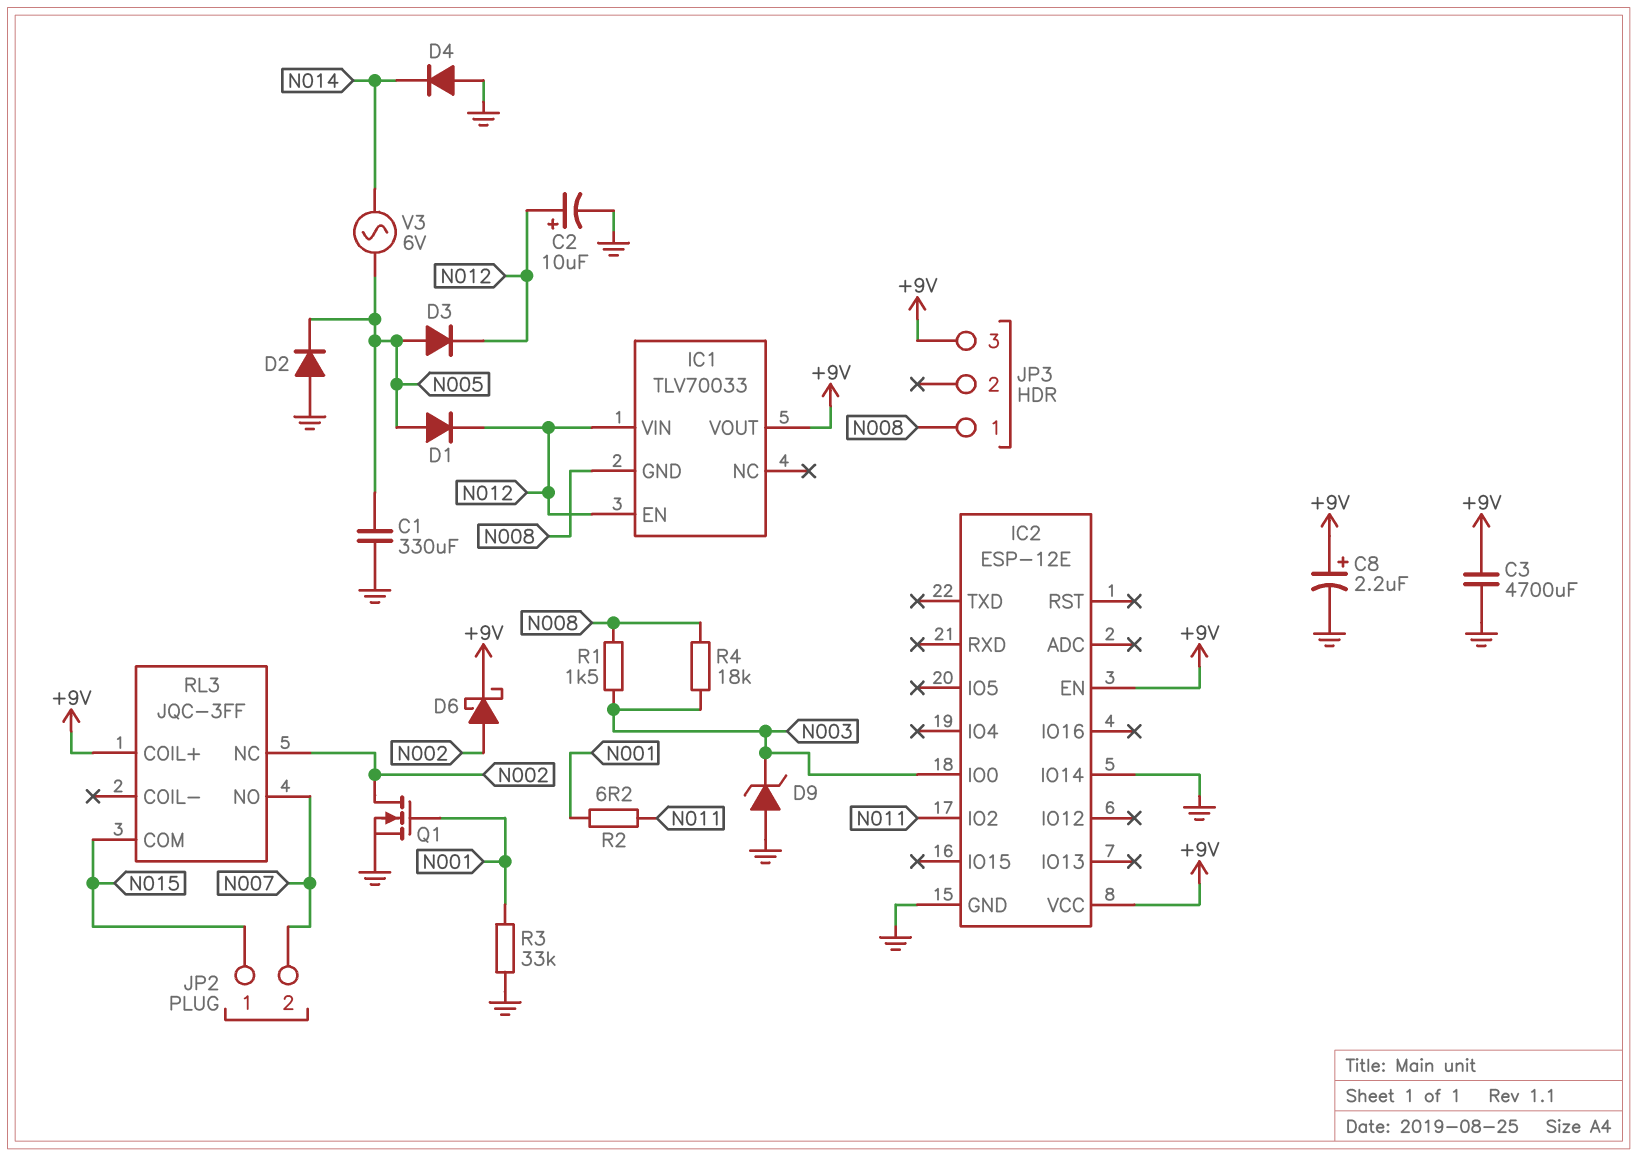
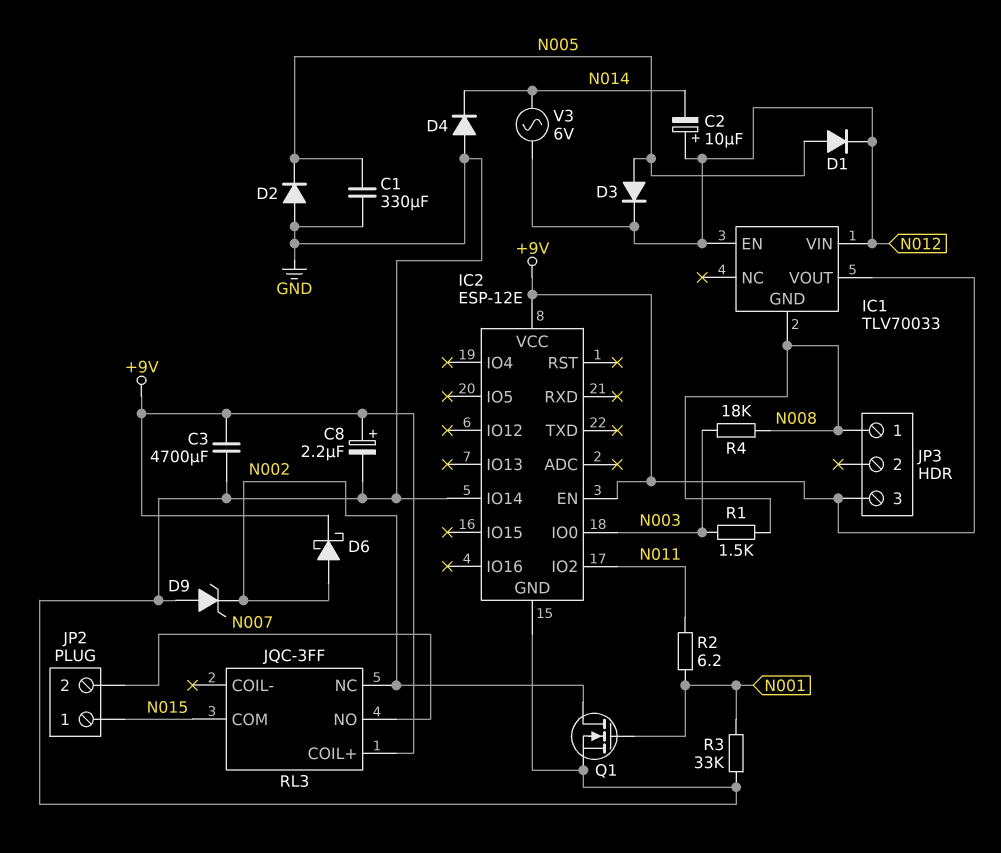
C2: 10uF (plus N012, minus GND) -> 10uF (plus N012, minus N014)
D9: zener (A GND, K N003) -> zener (A GND, K N002)
V3: AC 6V (N005, N014) -> AC 6V (N012, N014)

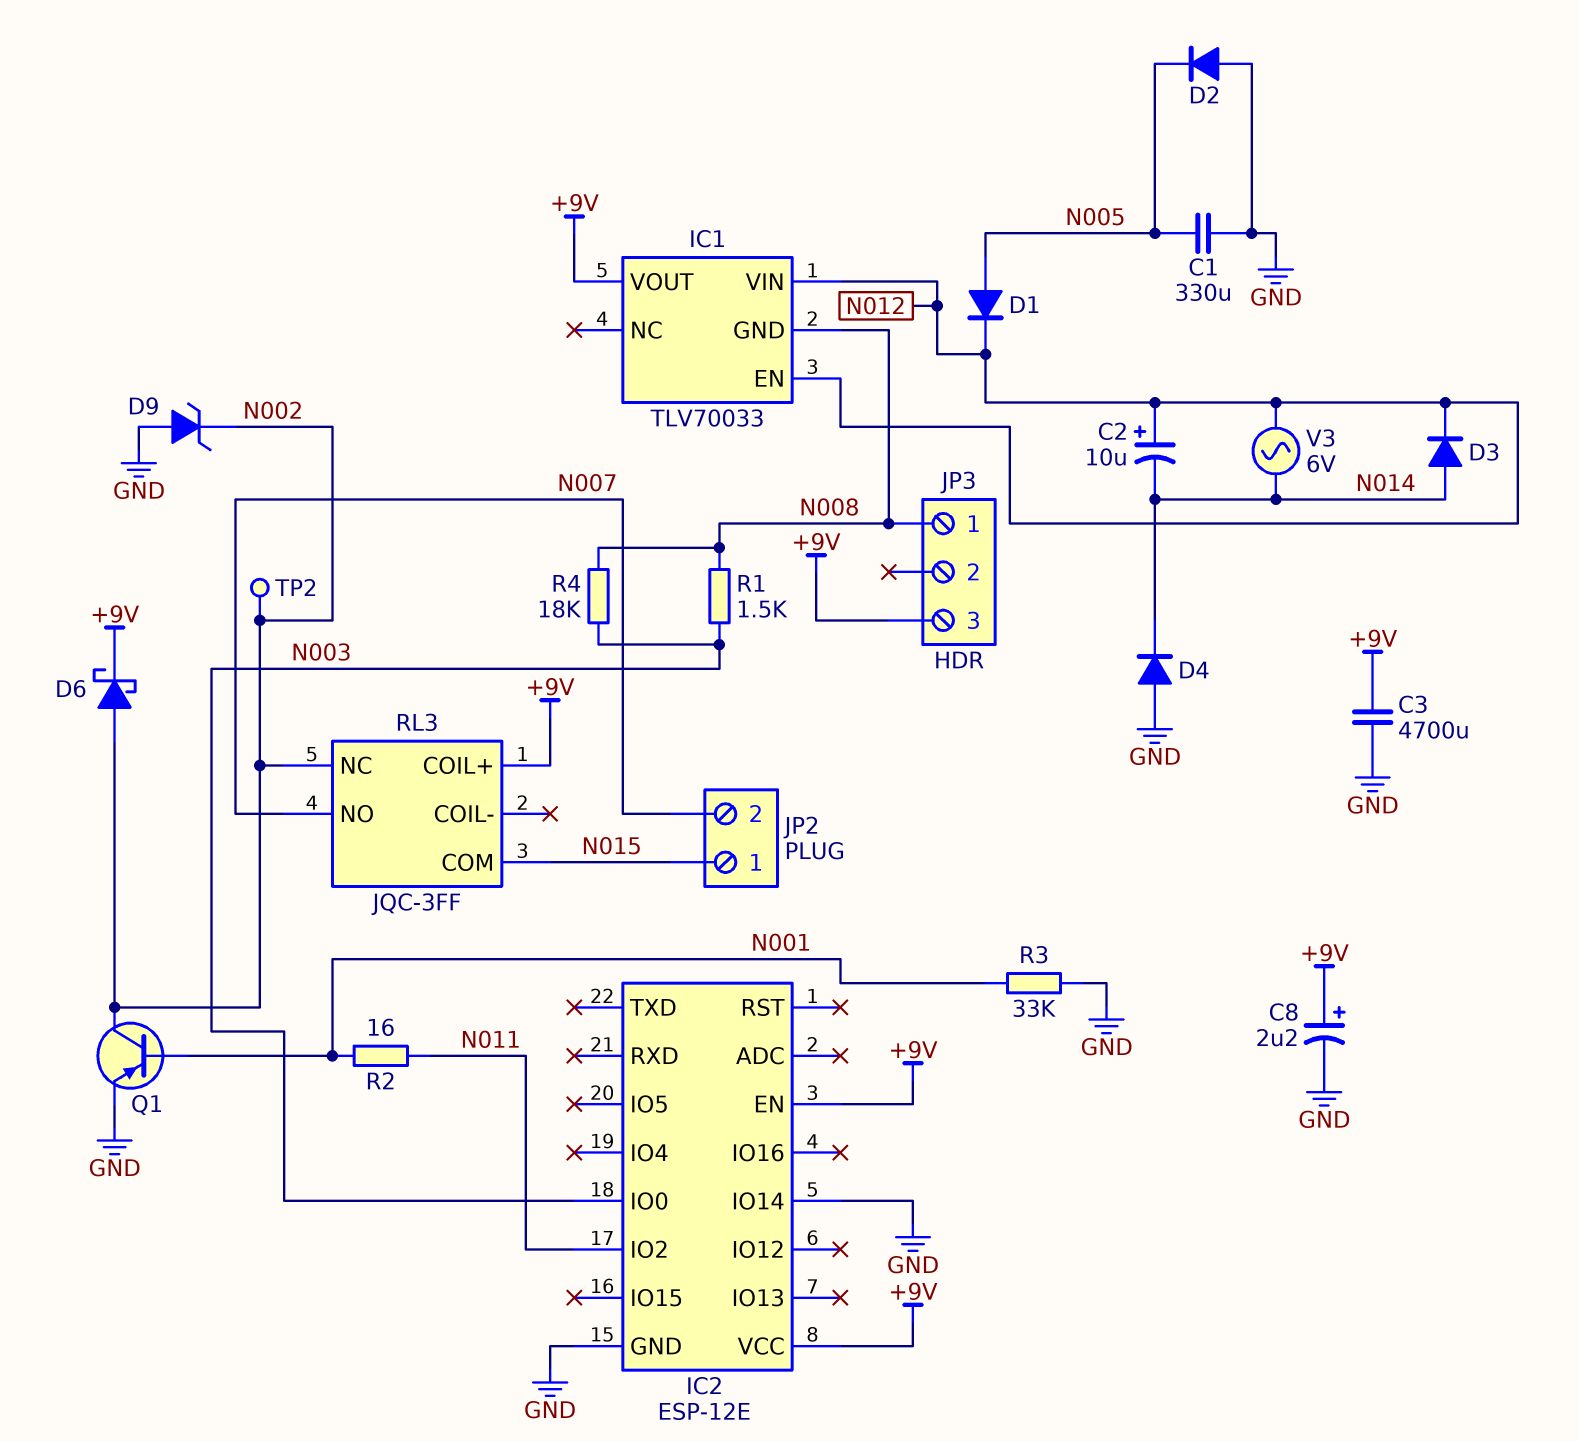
D3: diode (A N005, K N012) -> diode (A N014, K N012)
Q1: NMOS (G N001, D N002, S GND) -> PNP (B N001, C N002, E GND)
R2: 6.2 (N001, N011) -> 16 (N001, N011)
TP2: none -> test point (N002)

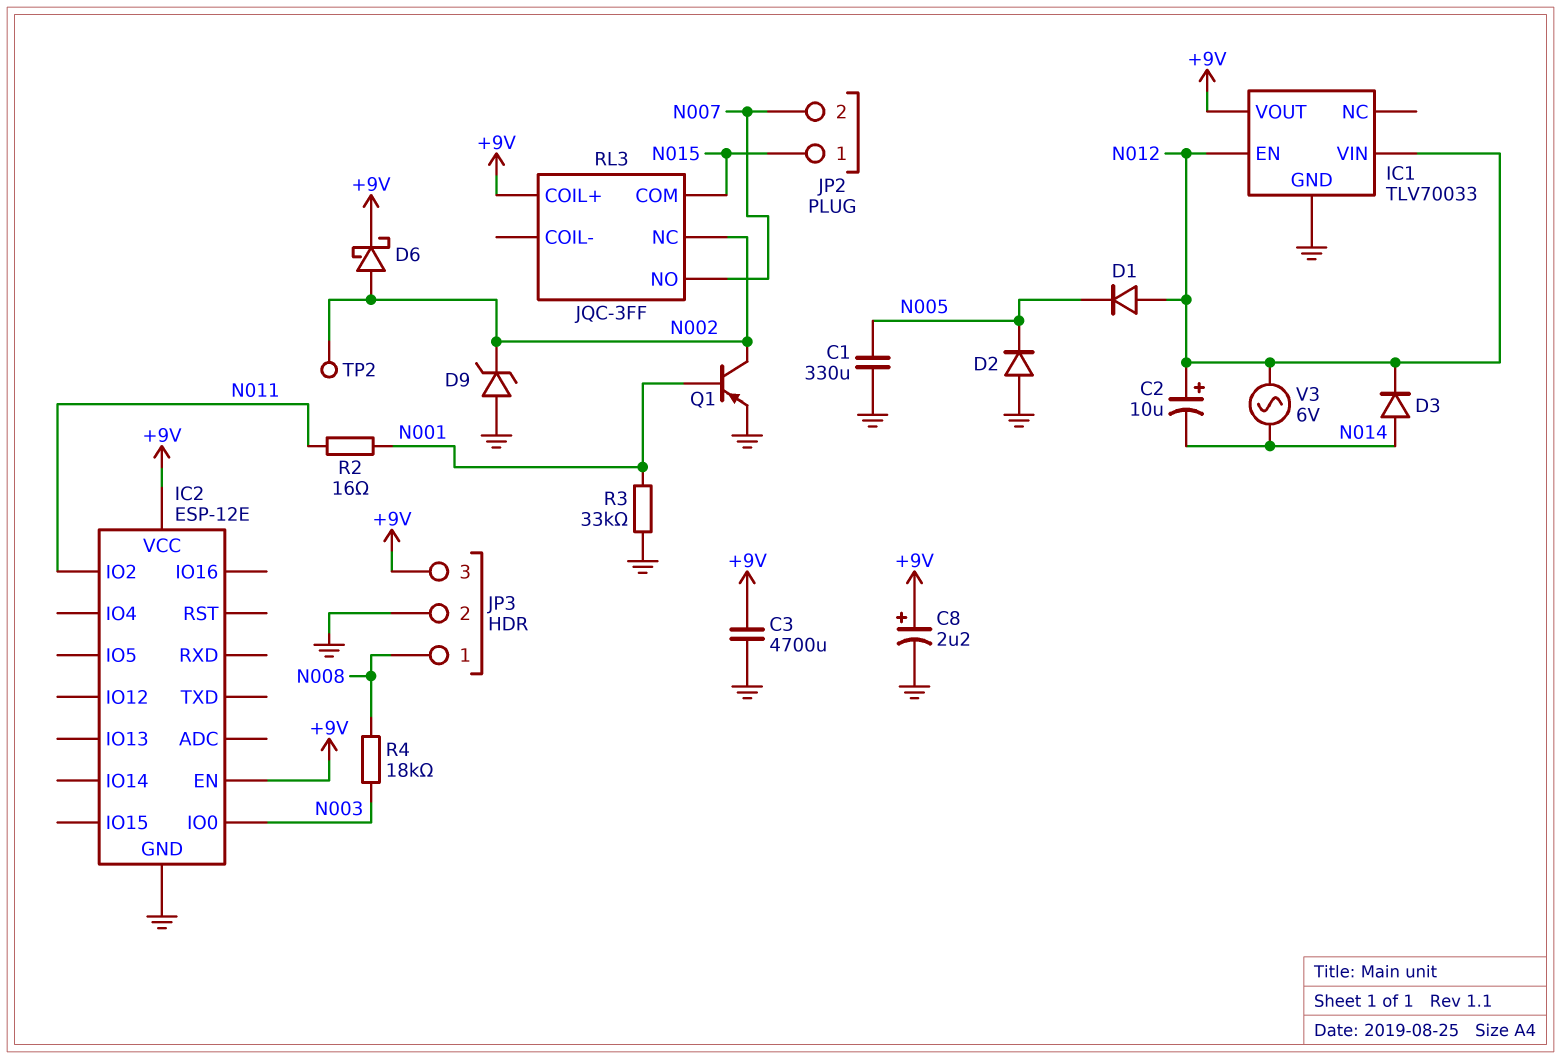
D1: diode (A N005, K N012) -> diode (A N012, K N005)
D4: diode (A GND, K N014) -> none
IC1 pin GND: N008 -> GND
IC2 pin IO14: GND -> none
JP3 pin 2: none -> GND
R1: 1.5k (N003, N008) -> none

